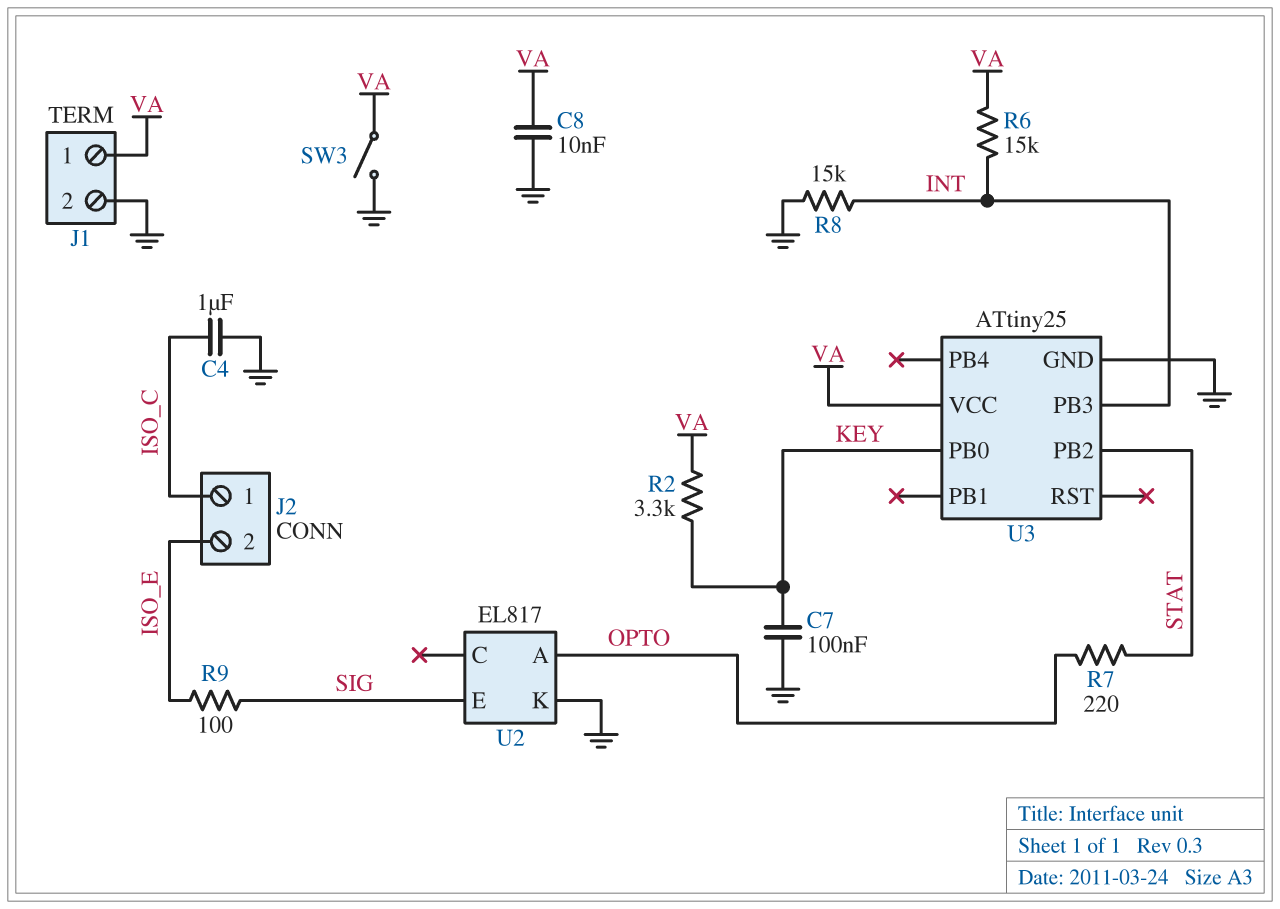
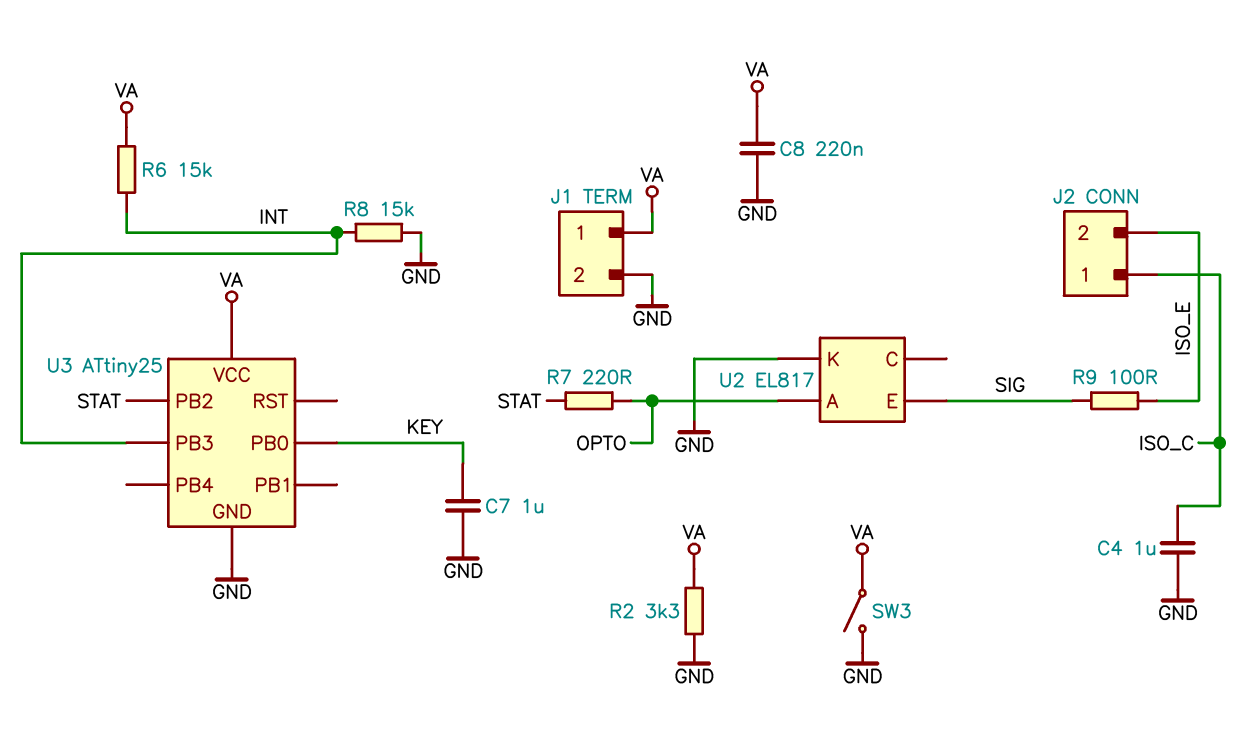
C7: 100nF (GND, KEY) -> 1uF (GND, KEY)
C8: 10nF (GND, VA) -> 220nF (GND, VA)
R2: 3.3k (KEY, VA) -> 3.3k (GND, VA)

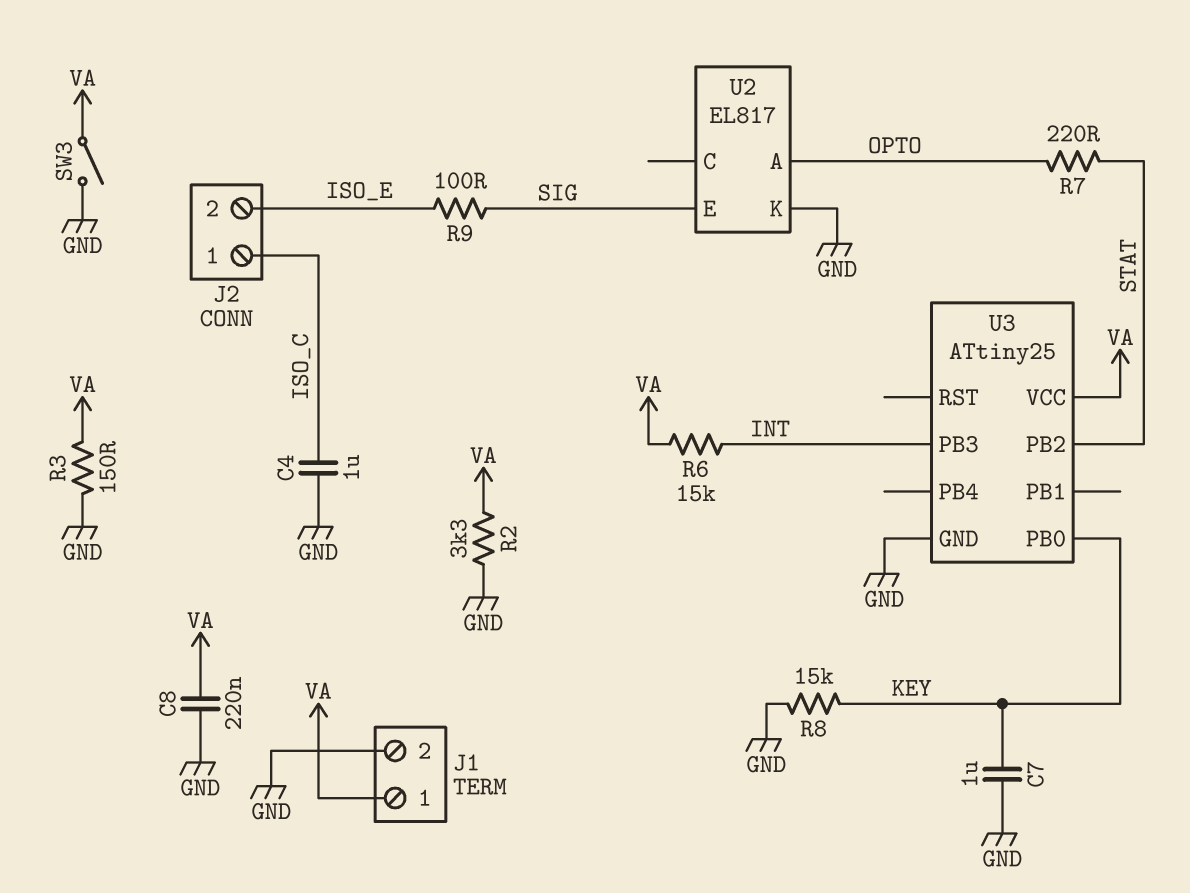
R3: none -> 150 (GND, VA)
R8: 15k (GND, INT) -> 15k (GND, KEY)

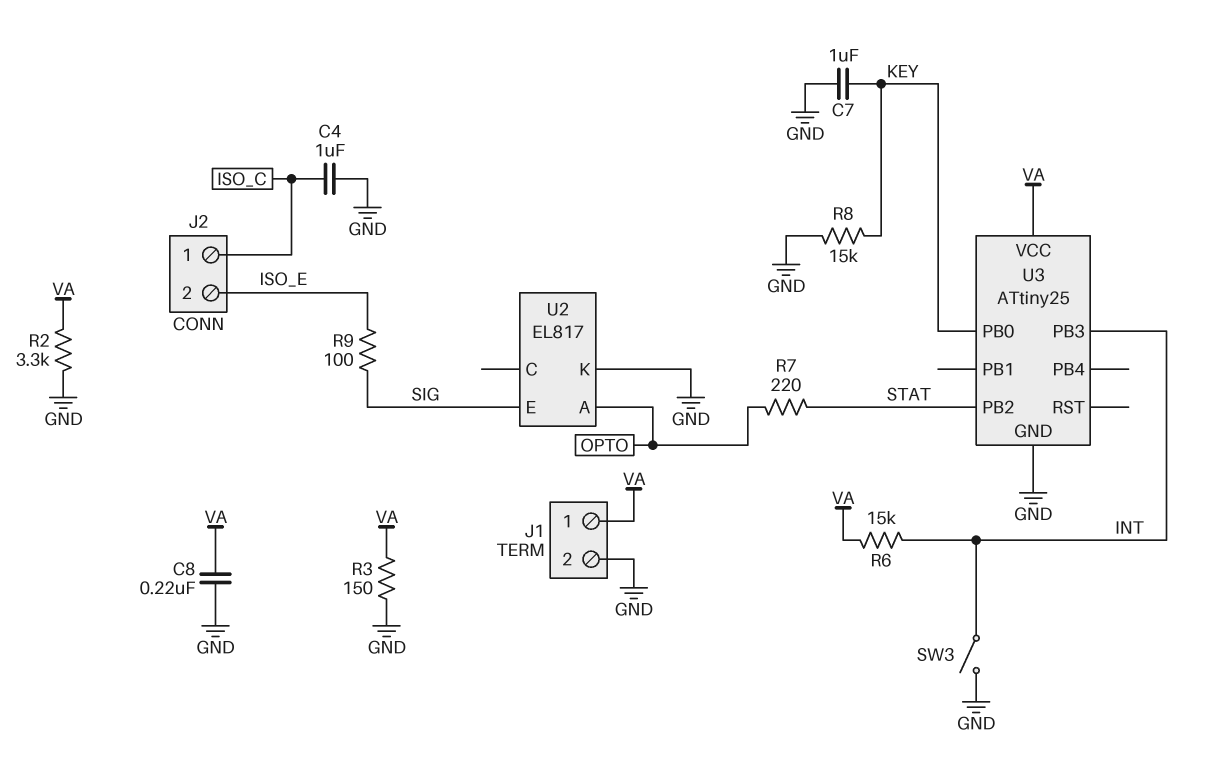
SW3: switch (GND, VA) -> switch (GND, INT)

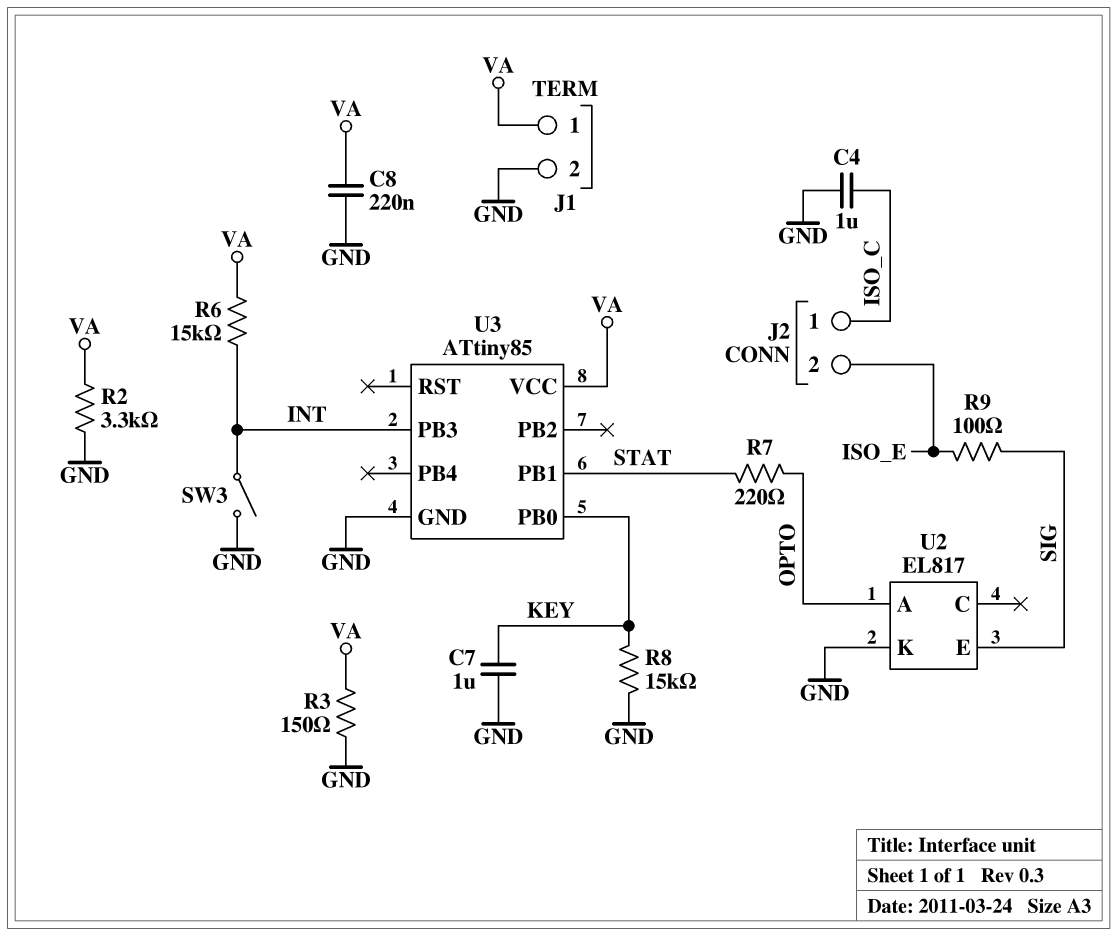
U3: ATtiny25 -> ATtiny85
U3 pin PB1: none -> STAT
U3 pin PB2: STAT -> none

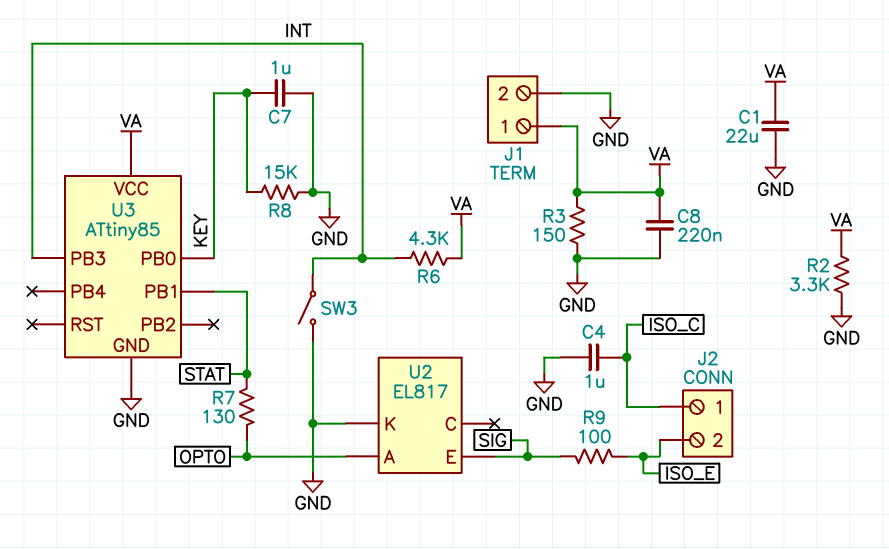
C1: none -> 22uF (GND, VA)
R6: 15k (INT, VA) -> 4.3k (INT, VA)
R7: 220 (OPTO, STAT) -> 130 (OPTO, STAT)

